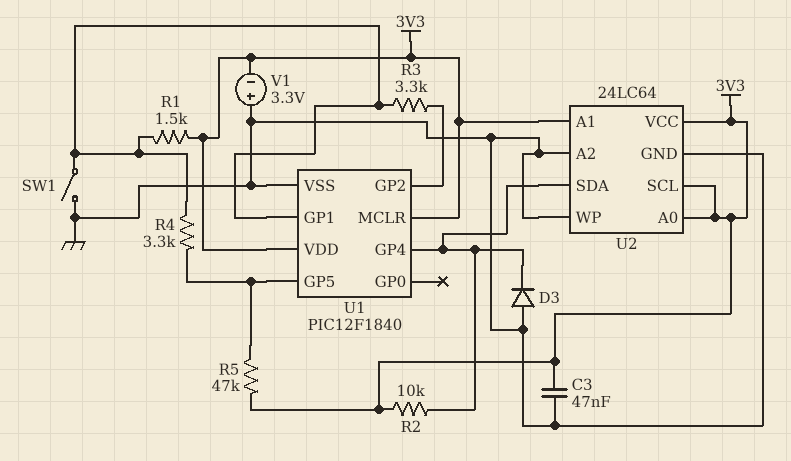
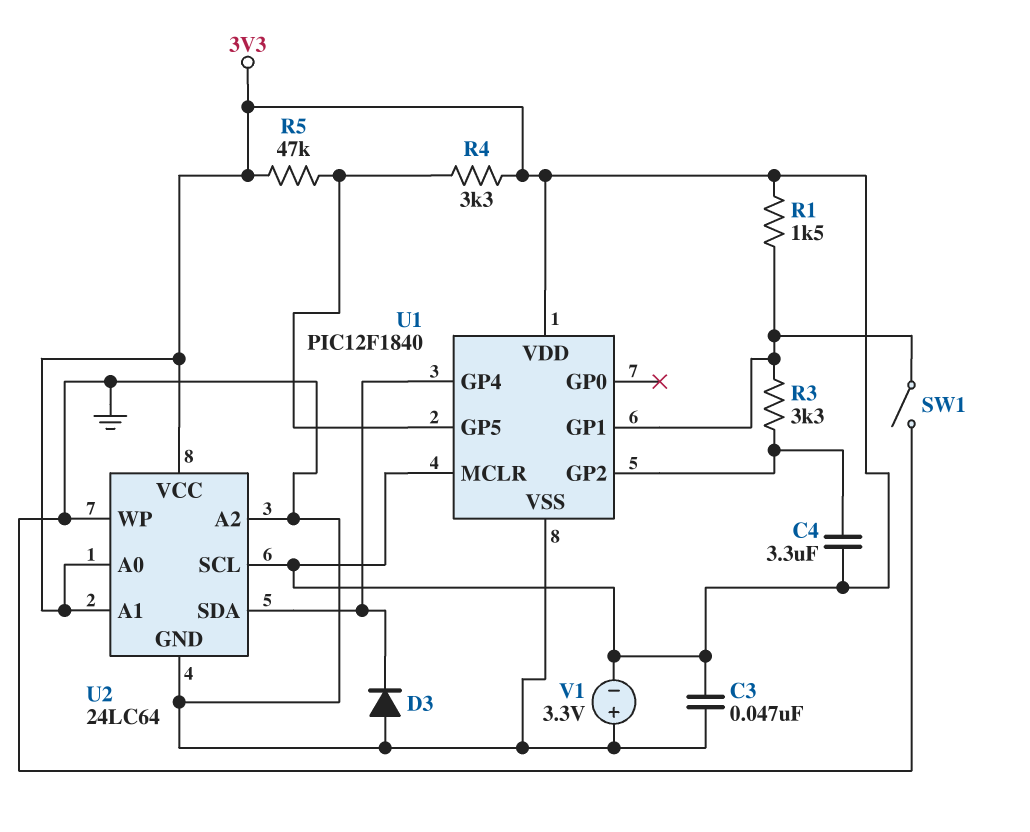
C4: none -> 3.3uF (3V3, U1/GP2)
R2: 10k (3V3, U1/GP4) -> none
R4: 3.3k (U1/GP1, U1/GP5) -> 3.3k (3V3, U1/GP5)

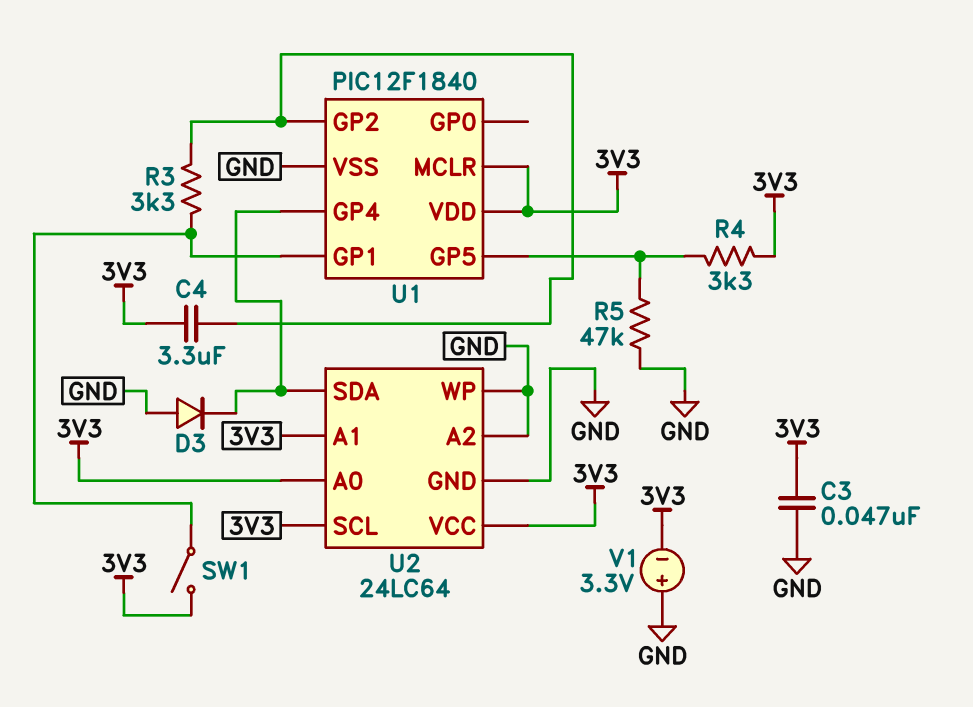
R1: 1.5k (3V3, U1/GP1) -> none
R5: 47k (3V3, U1/GP5) -> 47k (GND, U1/GP5)
SW1: switch (GND, U1/GP1) -> switch (3V3, U1/GP1)

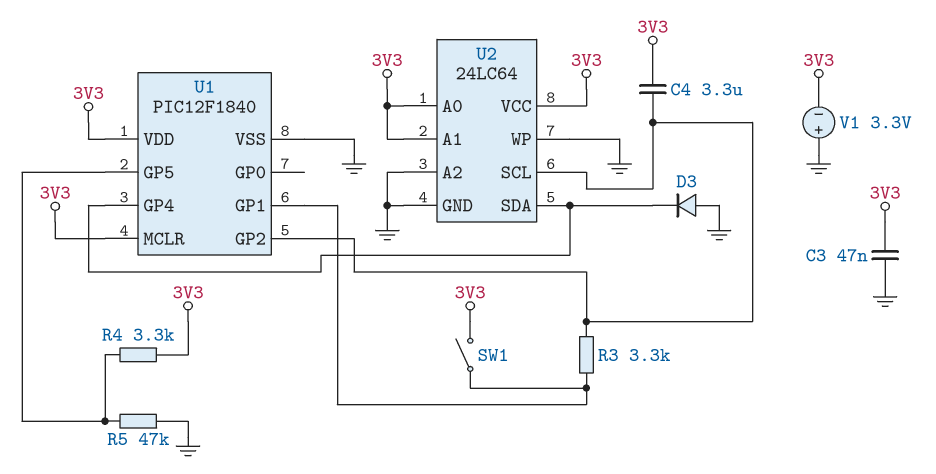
U2 pin SCL: 3V3 -> U1/GP2

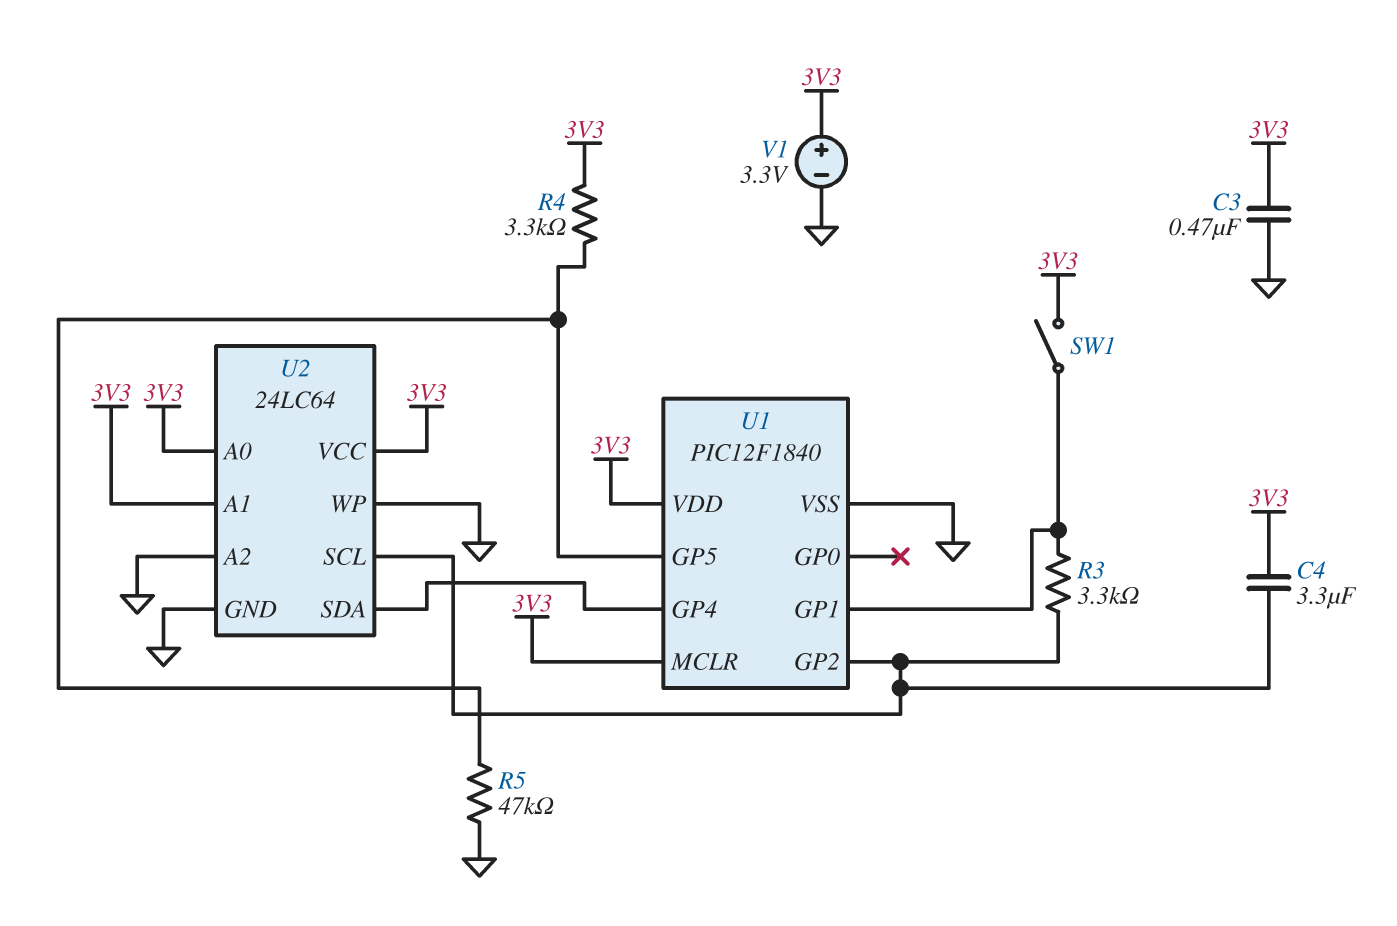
C3: 47nF (3V3, GND) -> 470nF (3V3, GND)
D3: diode (A GND, K U1/GP4) -> none
V1: 3.3V (plus GND, minus 3V3) -> 3.3V (plus 3V3, minus GND)

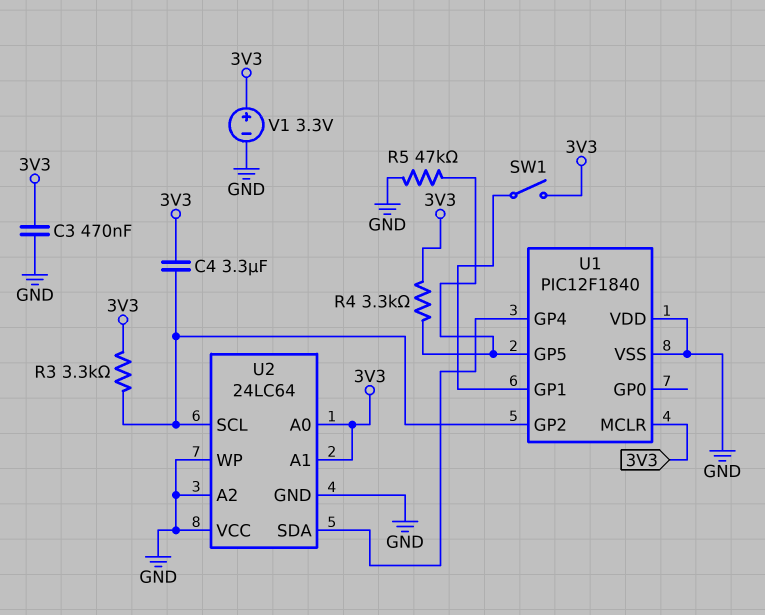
R3: 3.3k (U1/GP1, U1/GP2) -> 3.3k (3V3, U1/GP2)
U1 pin VDD: 3V3 -> GND
U2 pin VCC: 3V3 -> GND

